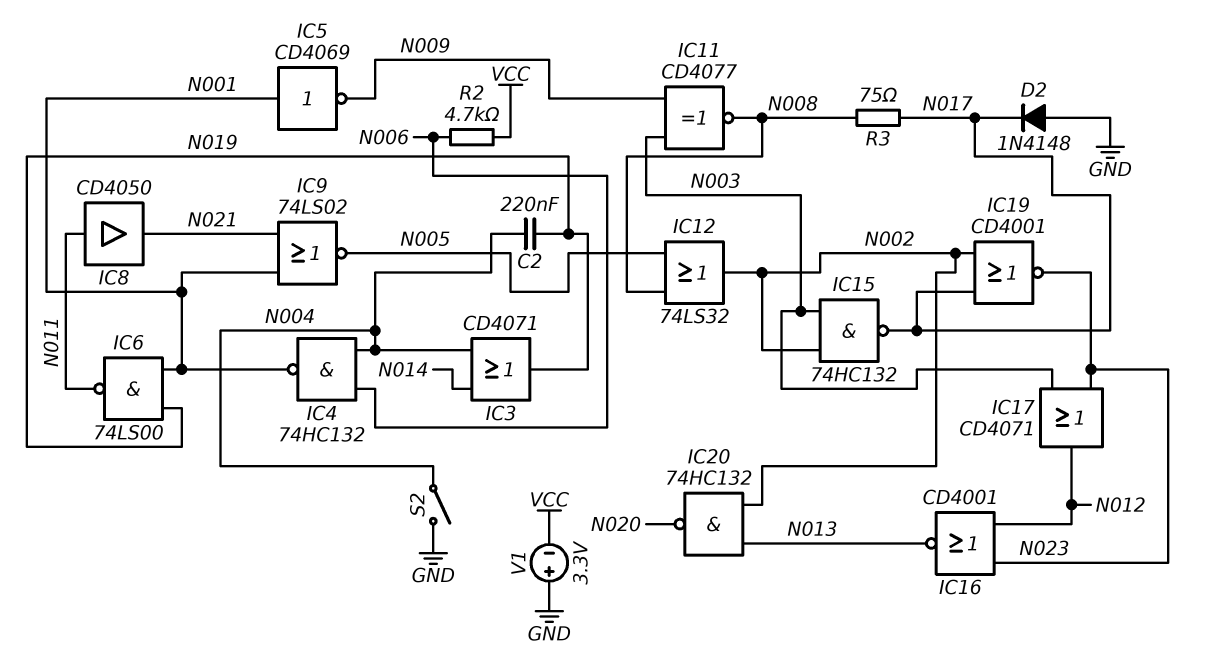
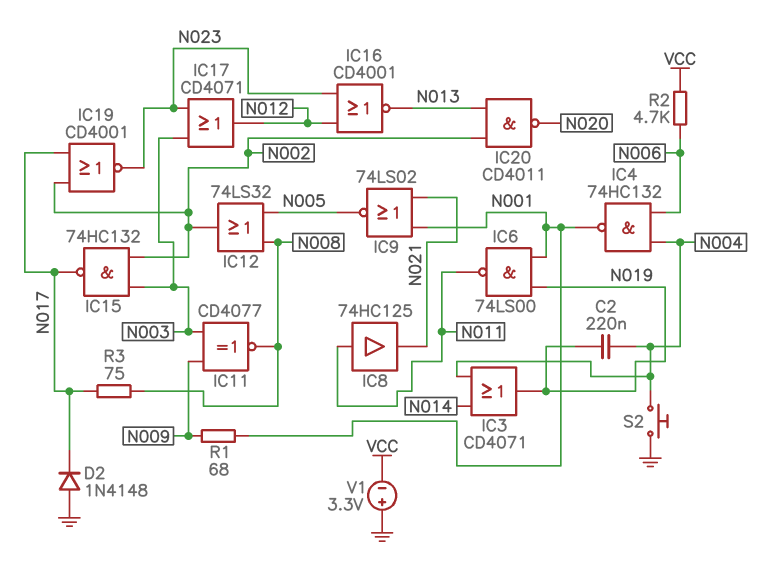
IC5: NOT CD4069 (in N001, out N009) -> none
IC8: buffer CD4050 (in N011, out N021) -> buffer 74HC125 (in N011, out N021)
IC20: NAND 74HC132 (in N002, in N013, out N020) -> NAND CD4011 (in N002, in N013, out N020)
R1: none -> 68 (N001, N009)
S2: switch (GND, N004) -> button (GND, N004)

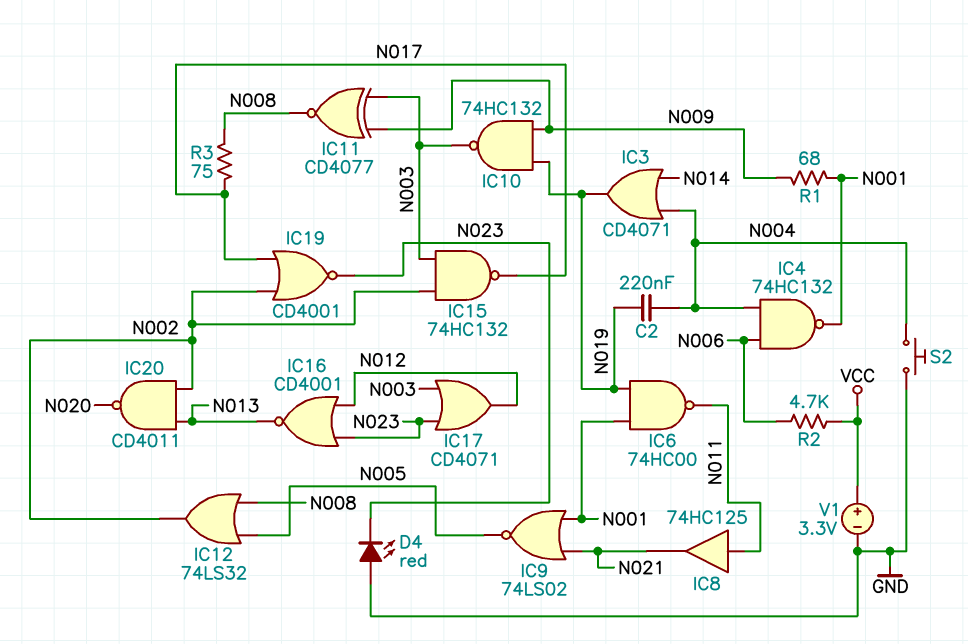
D2: diode 1N4148 (A GND, K N017) -> none
D4: none -> LED red (A GND, K N023)
IC6: NAND 74LS00 (in N001, in N019, out N011) -> NAND 74HC00 (in N001, in N019, out N011)
IC10: none -> NAND 74HC132 (in N009, in N019, out N003)
V1: 3.3V (plus GND, minus VCC) -> 3.3V (plus VCC, minus GND)

